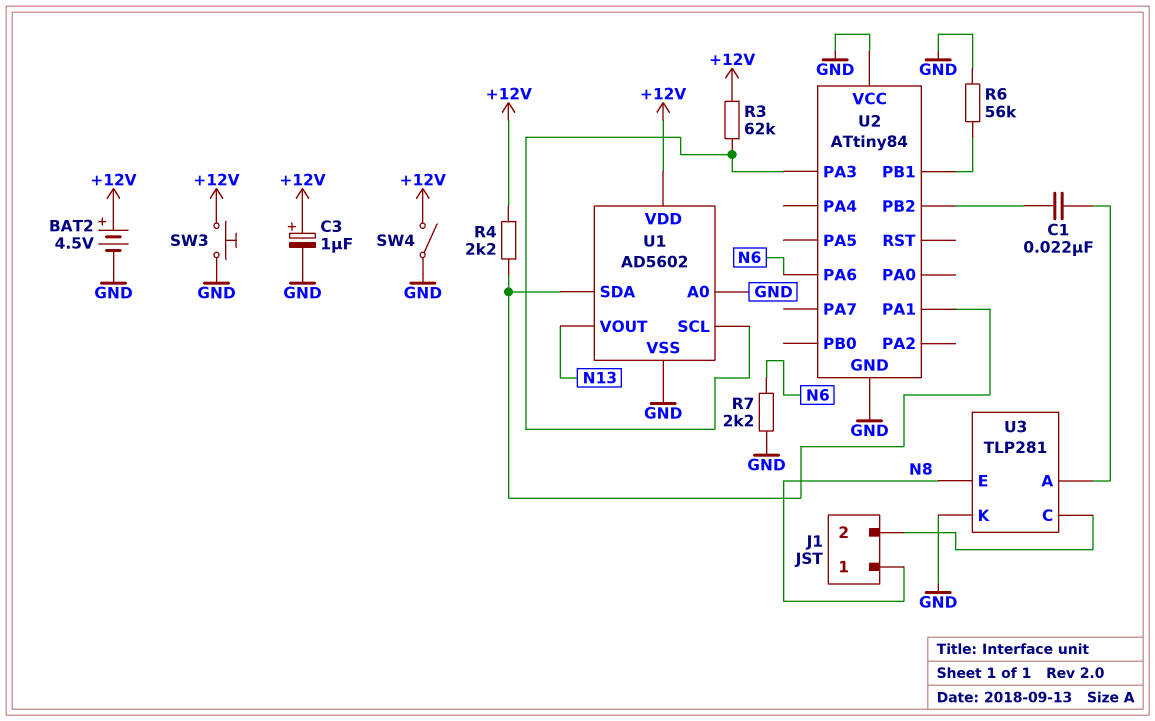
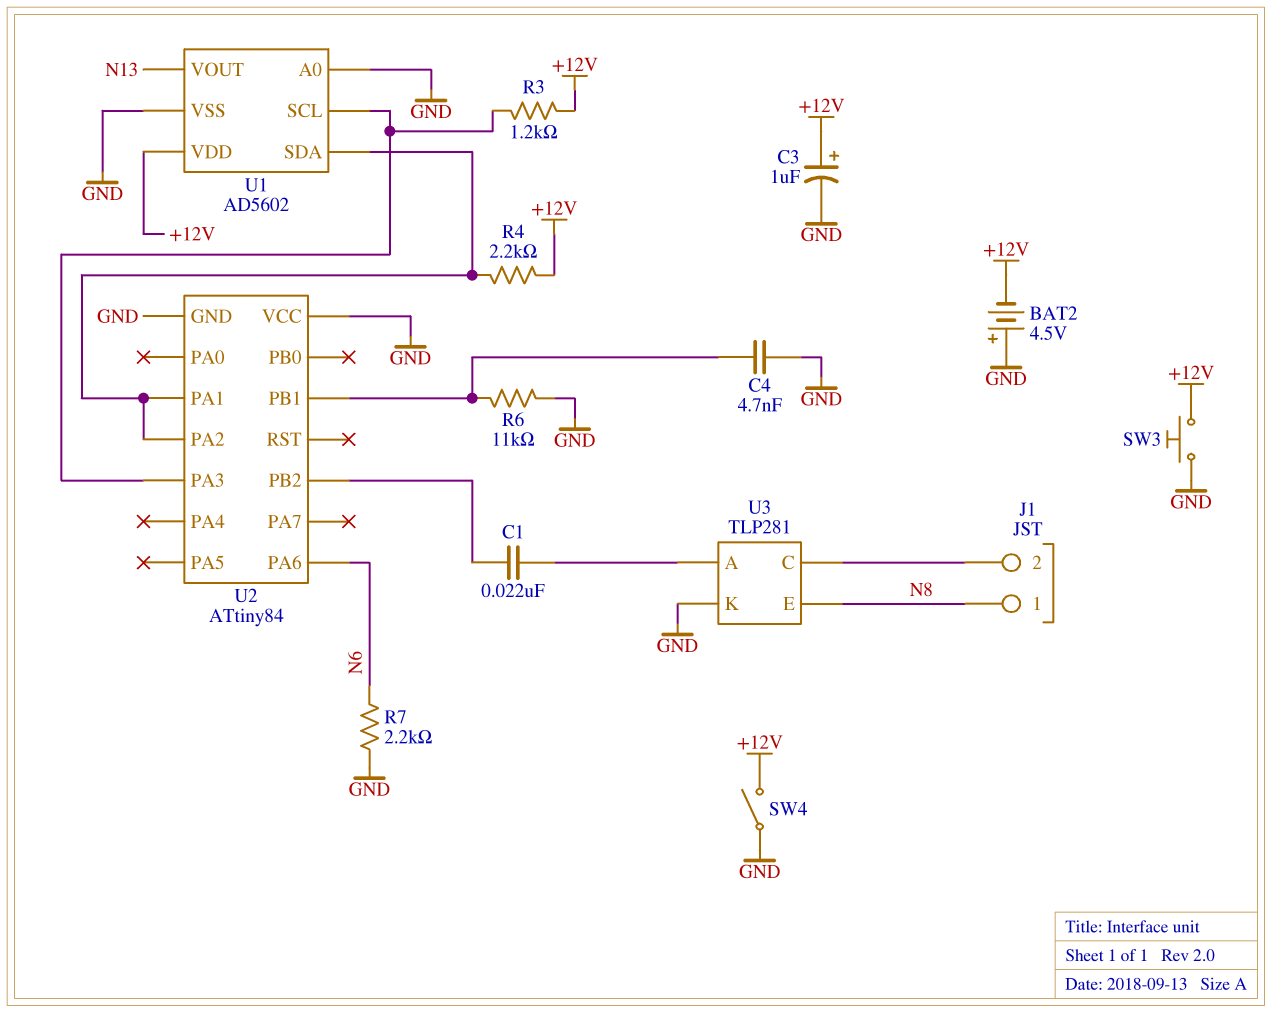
BAT2: 4.5V (plus +12V, minus GND) -> 4.5V (plus GND, minus +12V)
C4: none -> 4.7nF (GND, U2/PB1)
R3: 62k (+12V, U1/SCL) -> 1.2k (+12V, U1/SCL)
R6: 56k (GND, U2/PB1) -> 11k (GND, U2/PB1)
U2 pin PA2: none -> U1/SDA

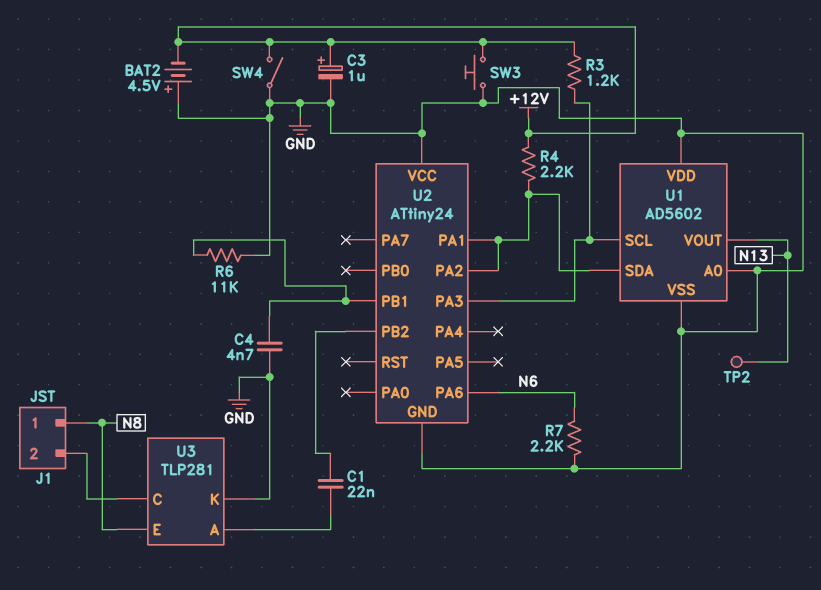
TP2: none -> test point (N13)
U1 pin VDD: +12V -> GND
U2: ATtiny84 -> ATtiny24

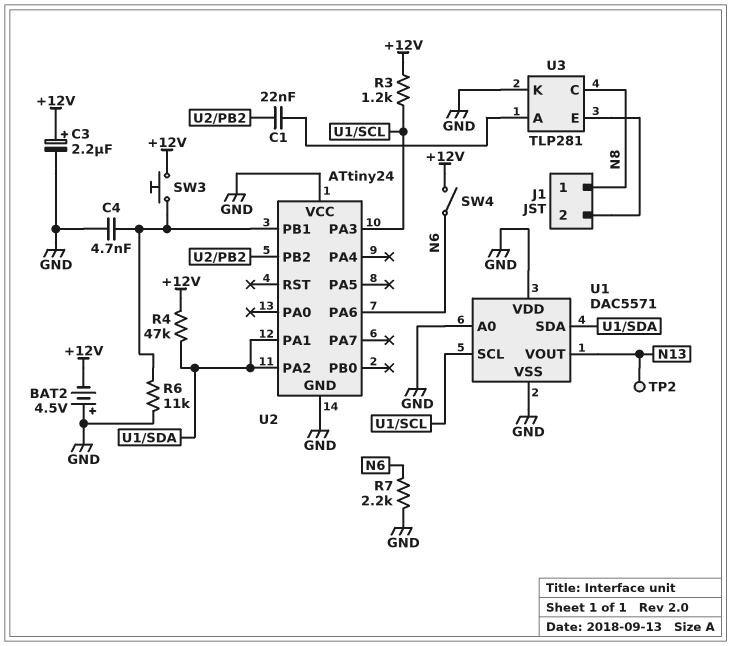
C3: 1uF (plus +12V, minus GND) -> 2.2uF (plus +12V, minus GND)
R4: 2.2k (+12V, U1/SDA) -> 47k (+12V, U1/SDA)
SW3: button (+12V, GND) -> button (+12V, U2/PB1)
SW4: switch (+12V, GND) -> switch (+12V, N6)
U1: AD5602 -> DAC5571
U3 pin C: J1/2 -> N8
U3 pin E: N8 -> J1/2

